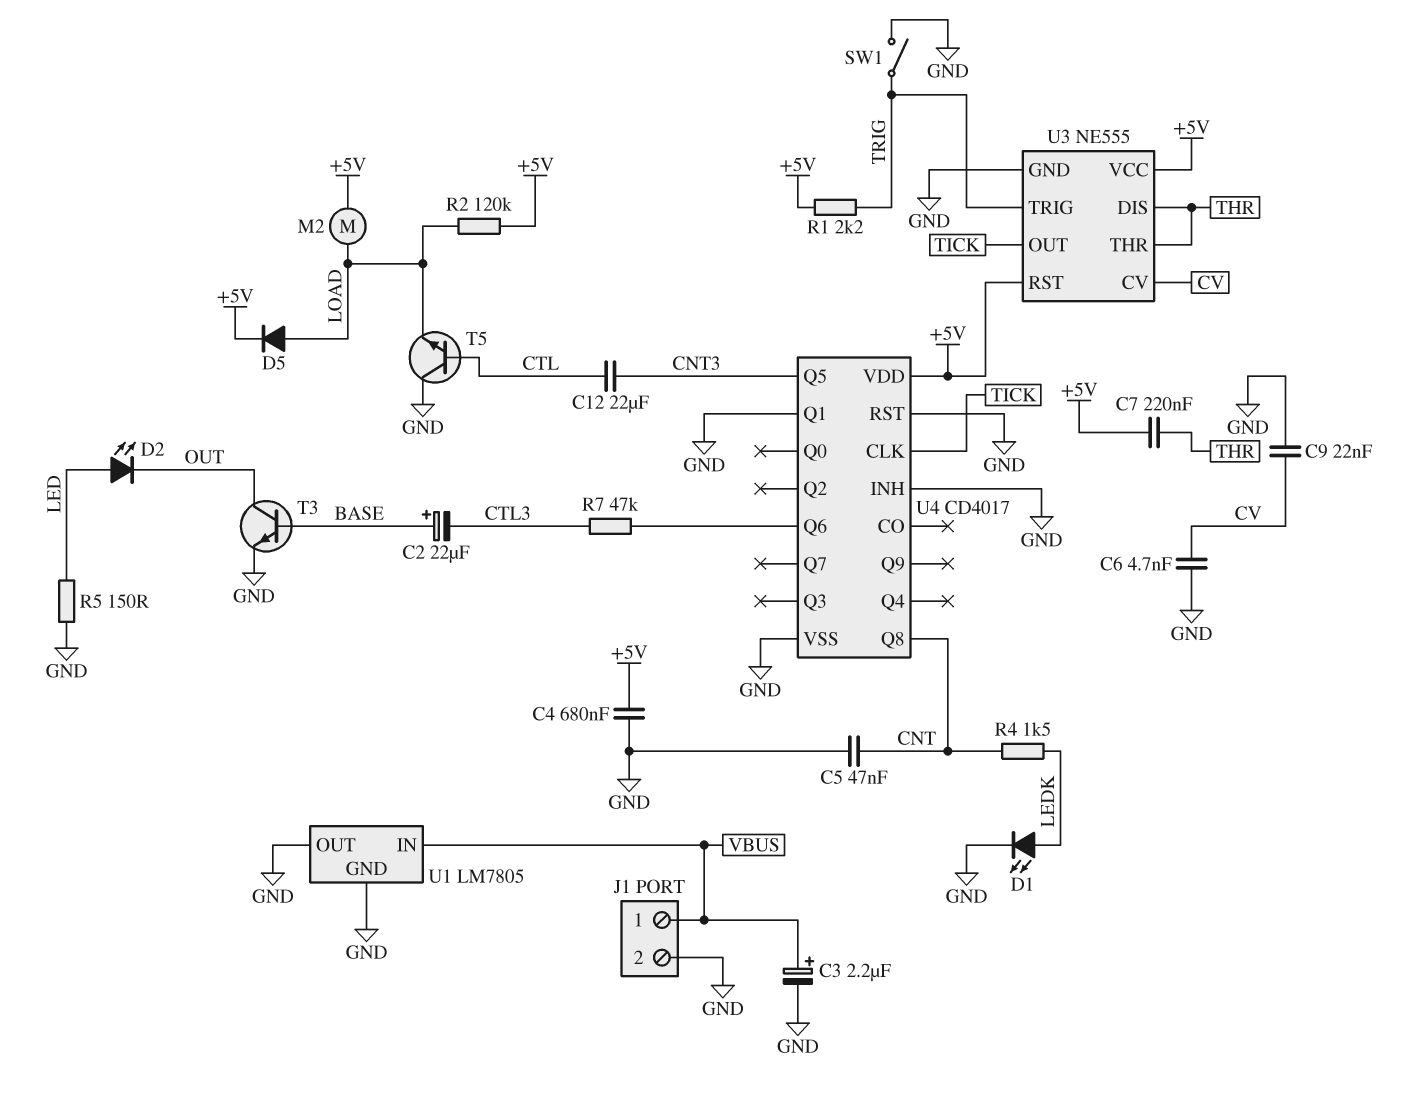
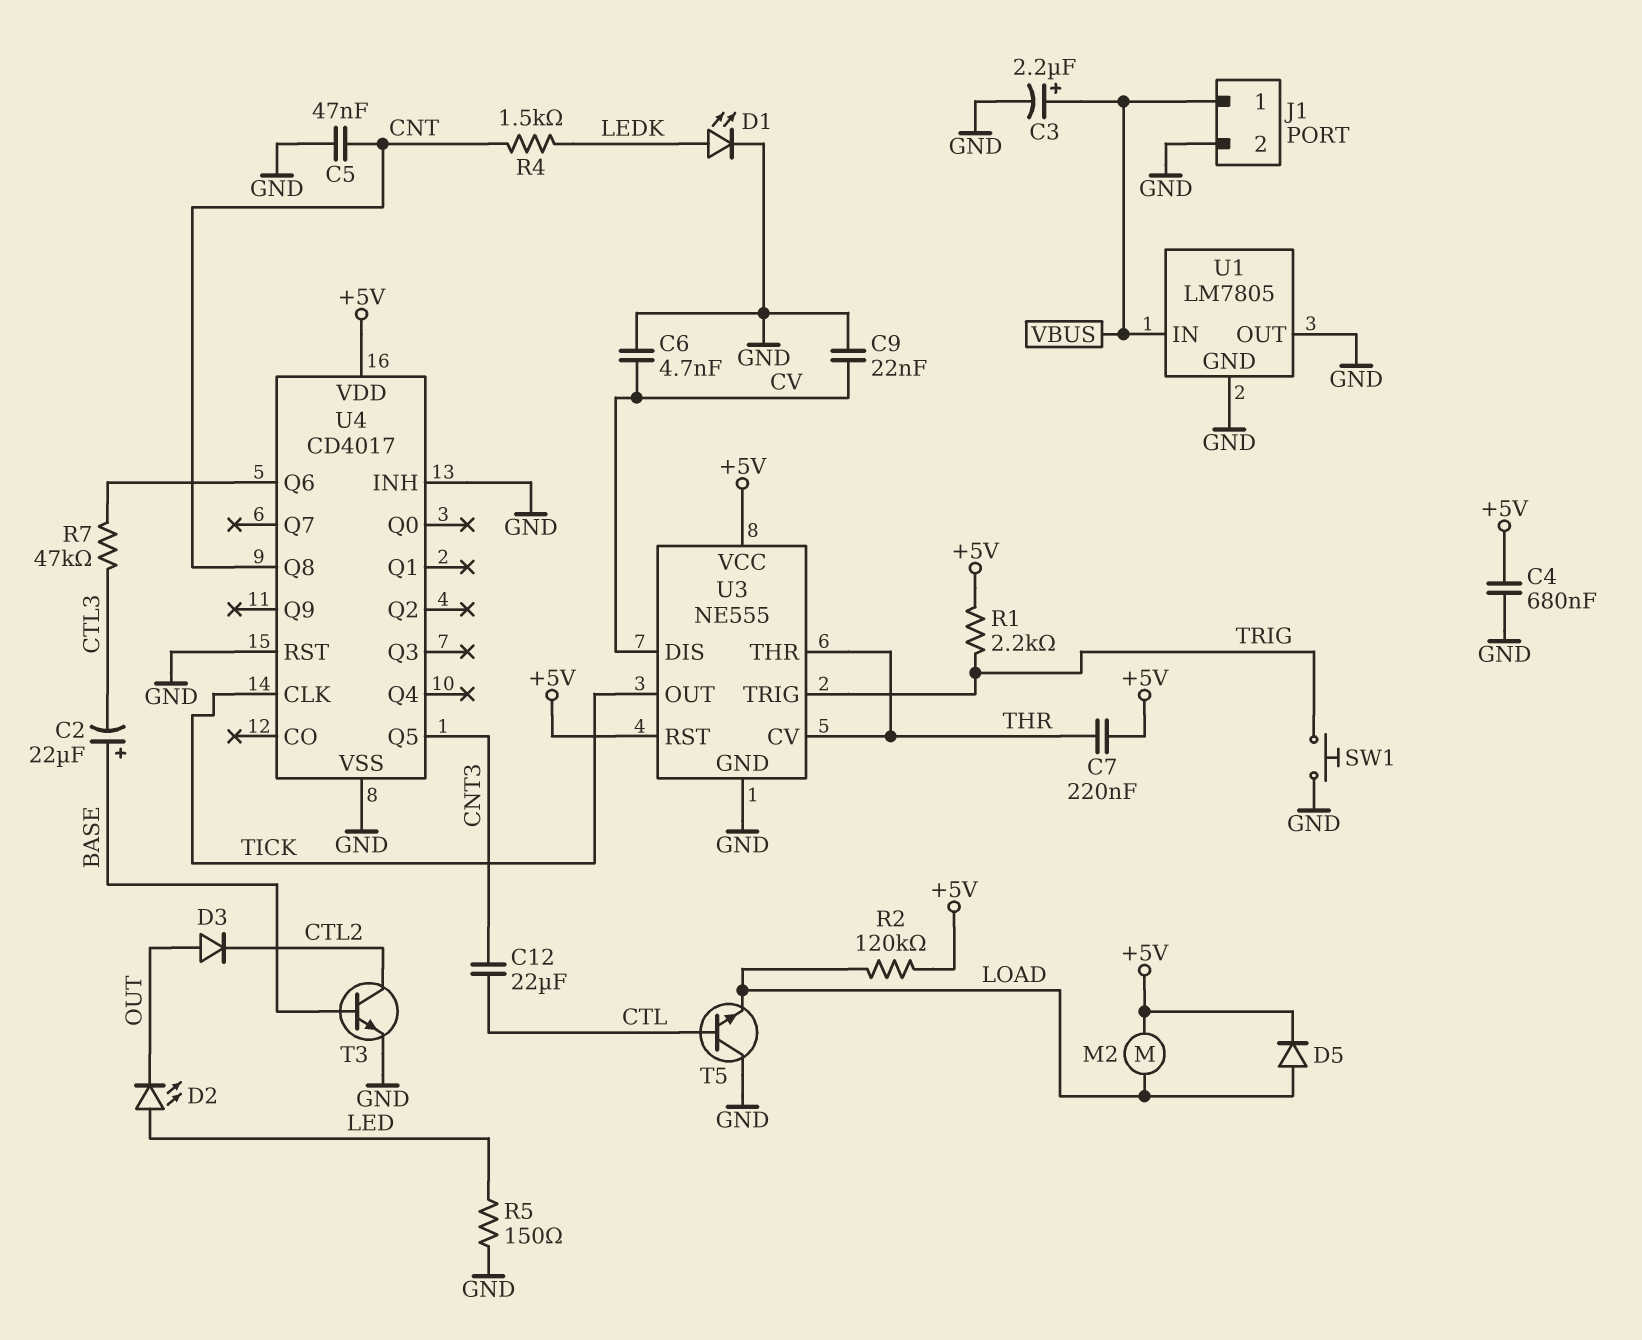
D3: none -> diode (A OUT, K CTL2)
SW1: switch (GND, TRIG) -> button (GND, TRIG)
T3: NPN (B BASE, C OUT, E GND) -> NPN (B BASE, C CTL2, E GND)
U3 pin CV: CV -> THR
U3 pin DIS: THR -> CV
U4 pin Q1: GND -> none

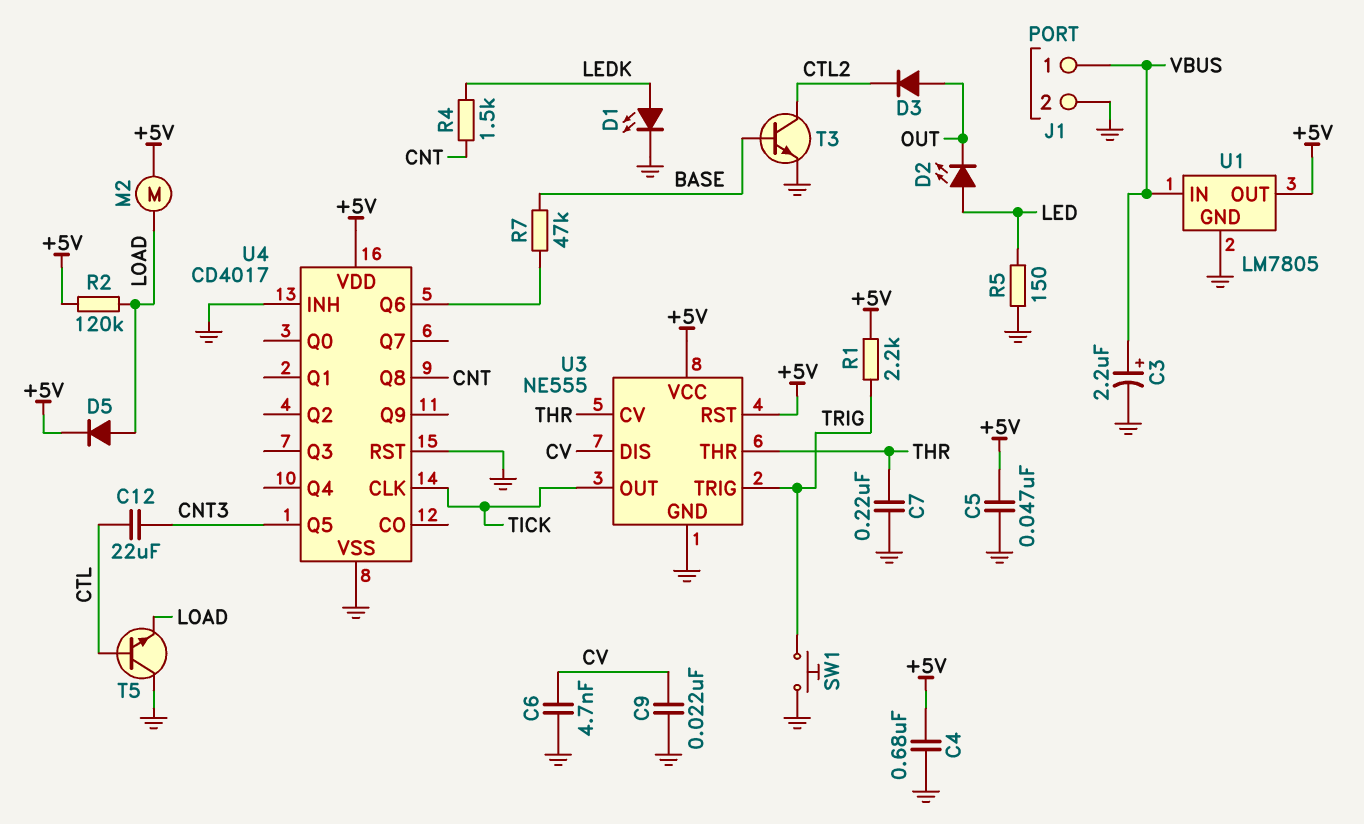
C2: 22uF (plus BASE, minus CTL3) -> none
C5: 47nF (CNT, GND) -> 47nF (+5V, GND)
C7: 220nF (+5V, THR) -> 220nF (GND, THR)
R7: 47k (CTL3, U4/Q6) -> 47k (BASE, U4/Q6)
U1 pin OUT: GND -> +5V

